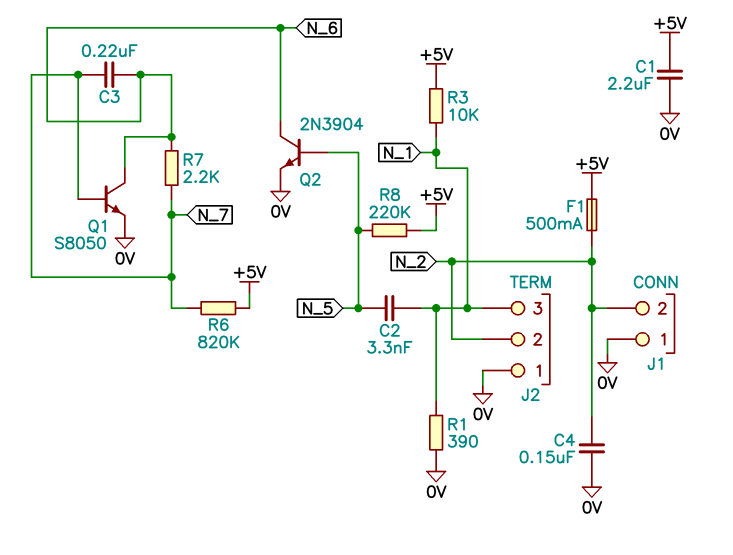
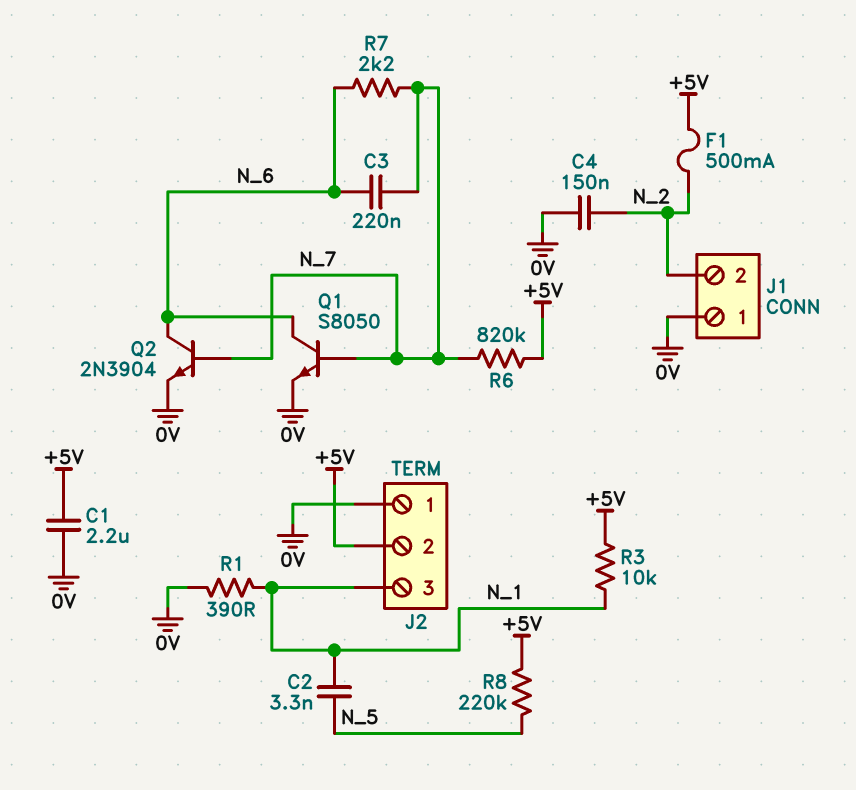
J2 pin 2: N_2 -> +5V
Q2: NPN 2N3904 (B N_5, C N_6, E 0V) -> NPN 2N3904 (B N_7, C N_6, E 0V)

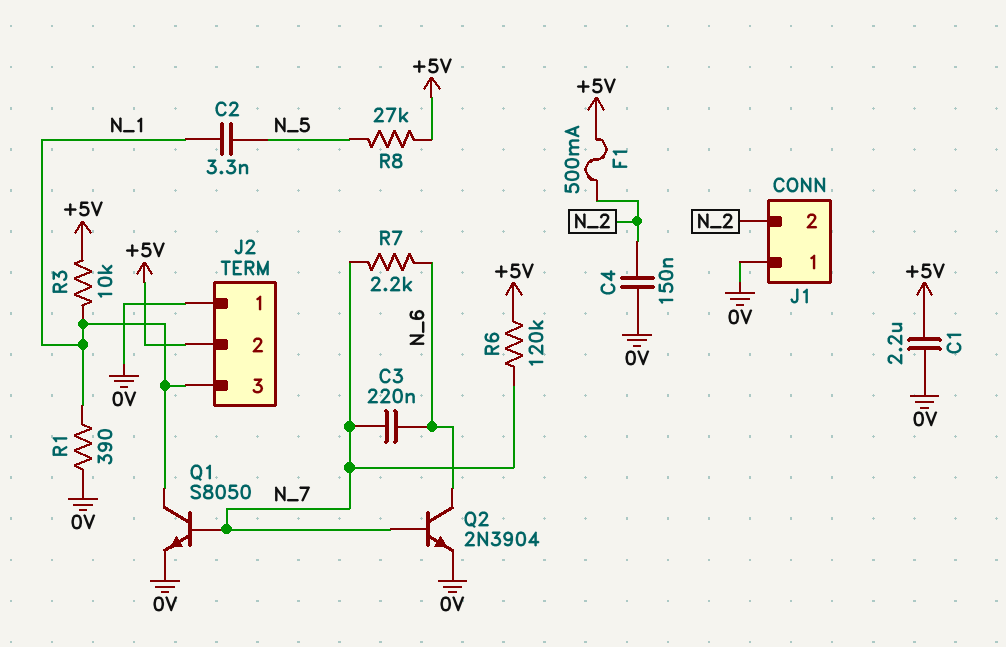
Q1: NPN S8050 (B N_7, C N_6, E 0V) -> NPN S8050 (B N_7, C N_1, E 0V)
R6: 820k (+5V, N_7) -> 120k (+5V, N_7)
R8: 220k (+5V, N_5) -> 27k (+5V, N_5)

